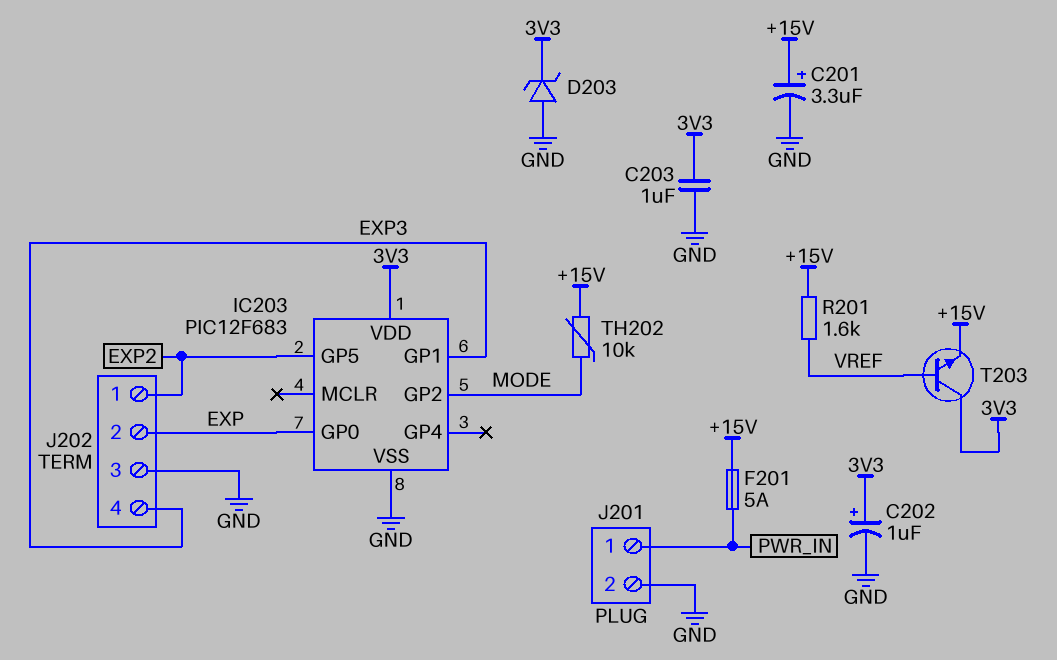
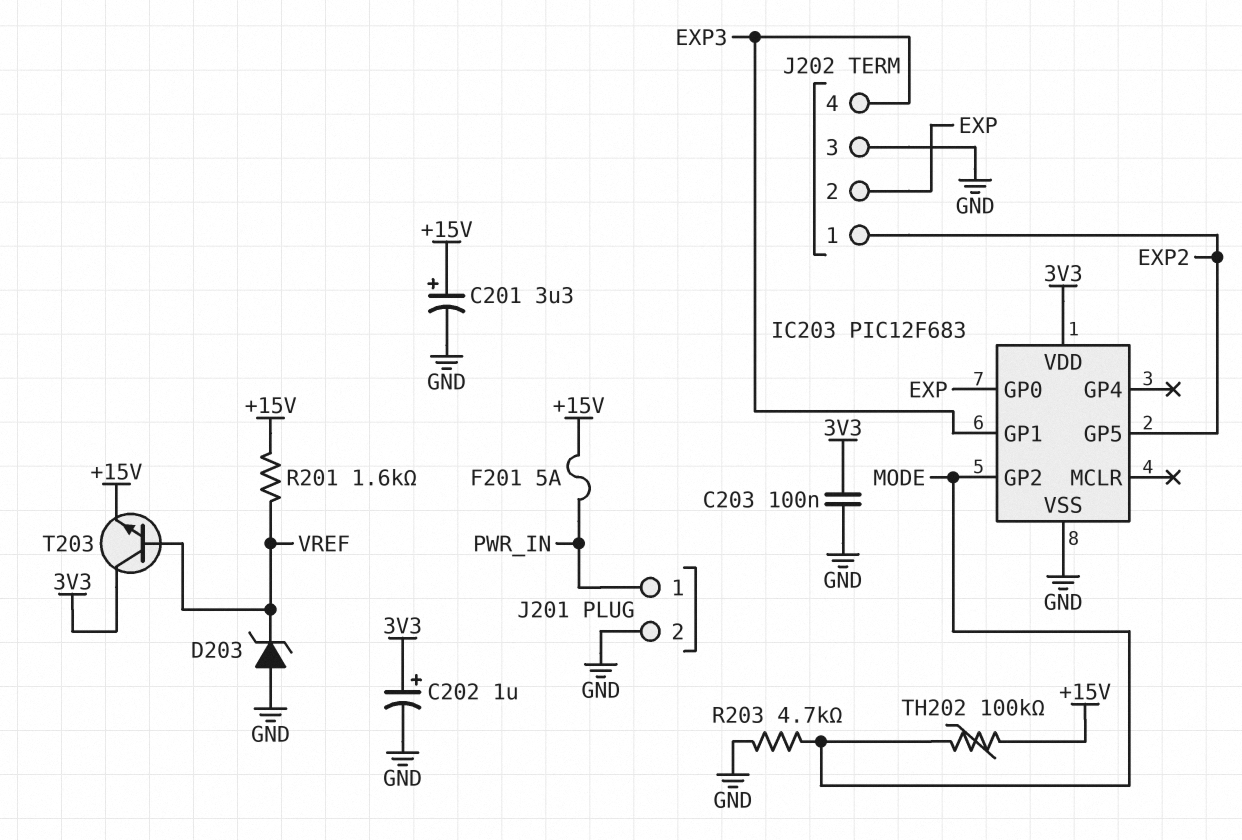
C203: 1uF (3V3, GND) -> 100nF (3V3, GND)
D203: zener (A GND, K 3V3) -> zener (A GND, K VREF)
R203: none -> 4.7k (GND, MODE)
TH202: 10k (+15V, MODE) -> 100k (+15V, MODE)

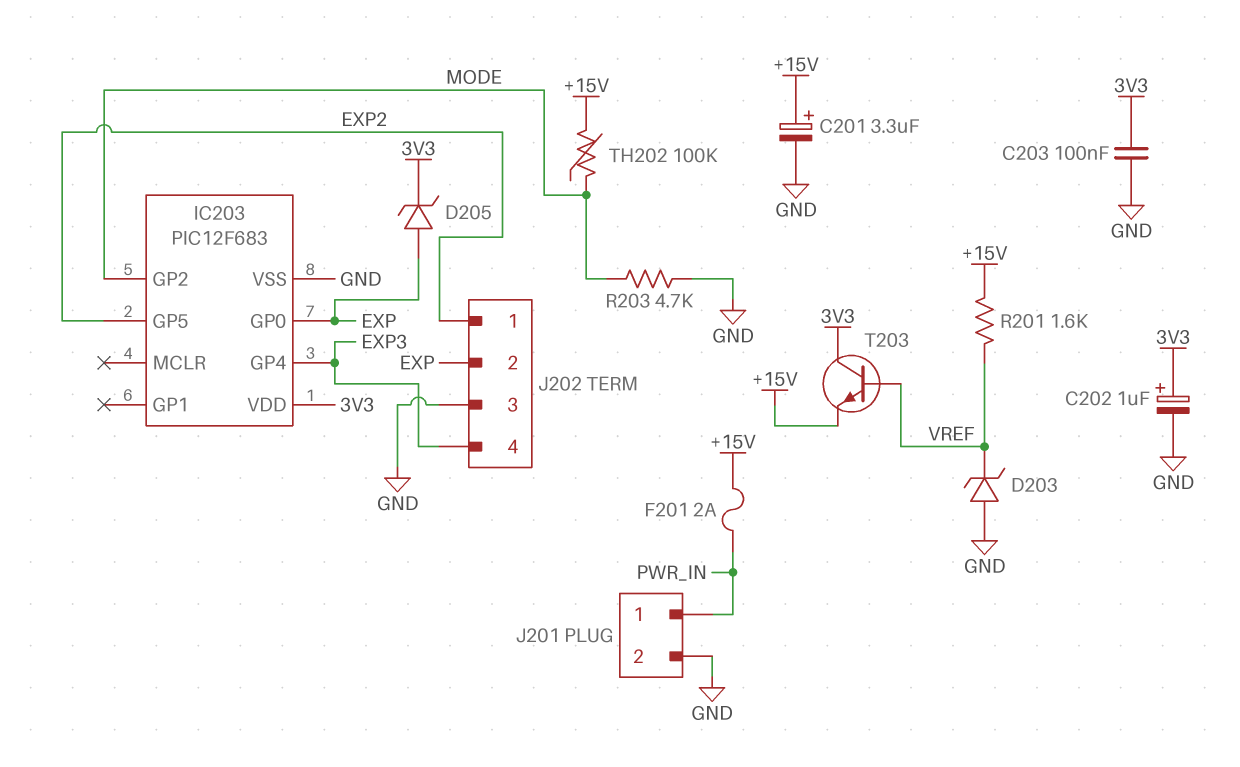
D205: none -> zener (A EXP, K 3V3)
F201: 5A (+15V, PWR_IN) -> 2A (+15V, PWR_IN)
IC203 pin GP1: EXP3 -> none
IC203 pin GP4: none -> EXP3

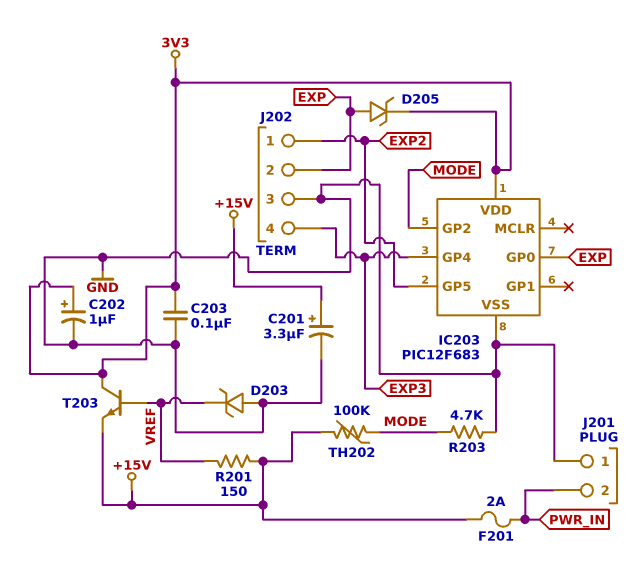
J201 pin 1: PWR_IN -> GND
J201 pin 2: GND -> PWR_IN
R201: 1.6k (+15V, VREF) -> 150 (+15V, VREF)

